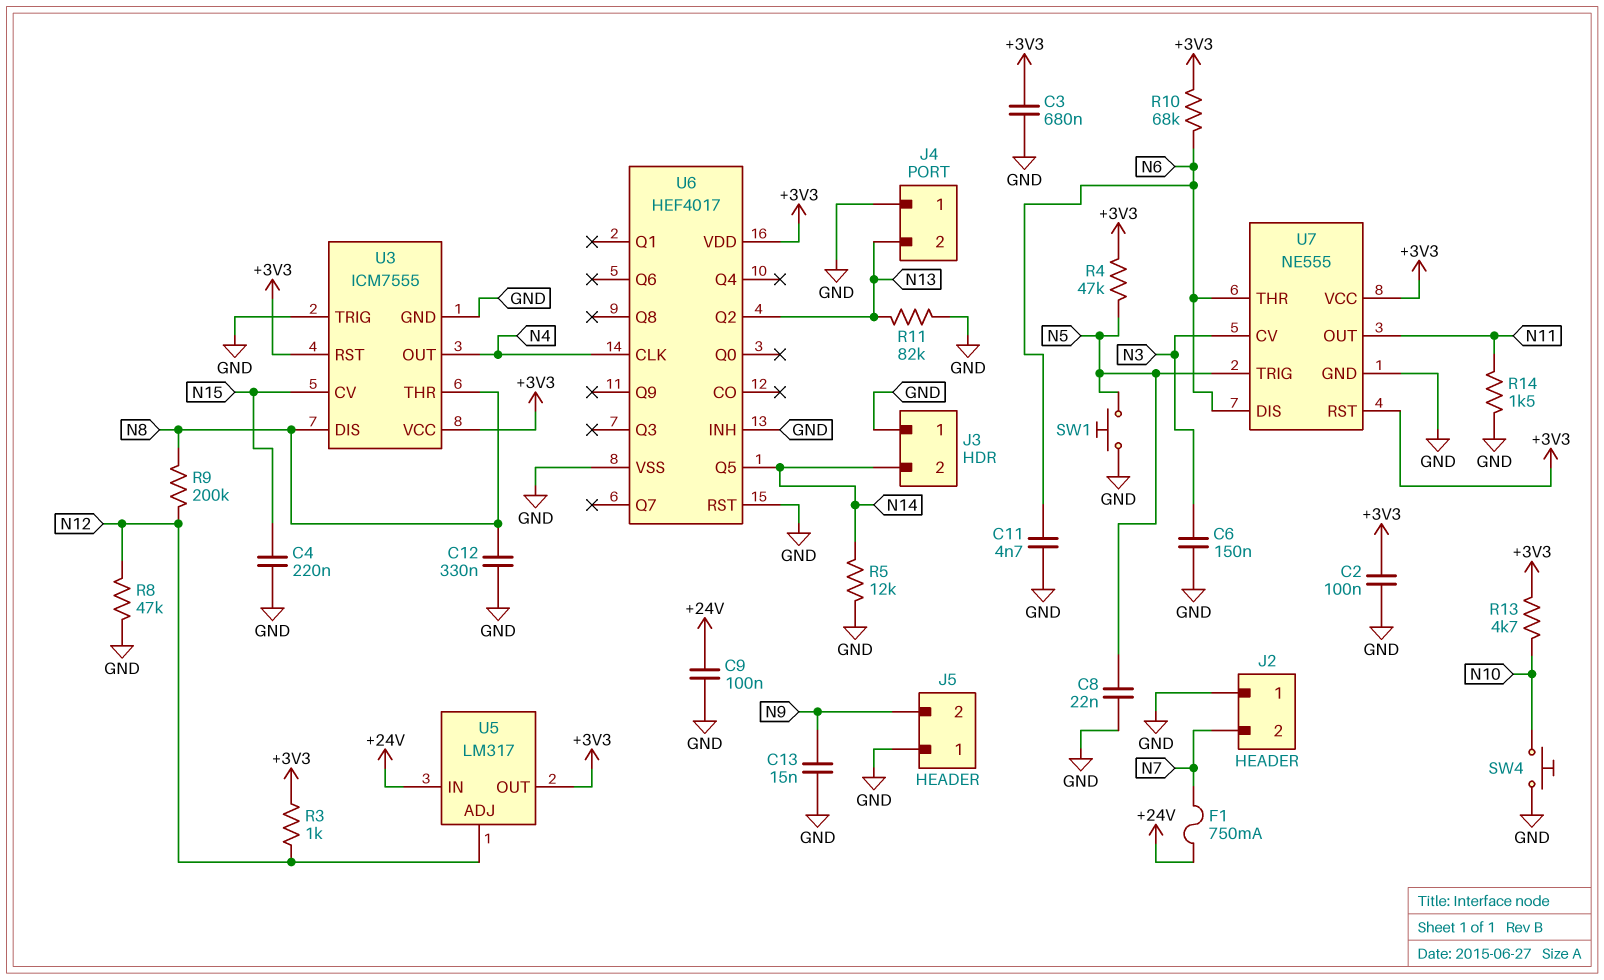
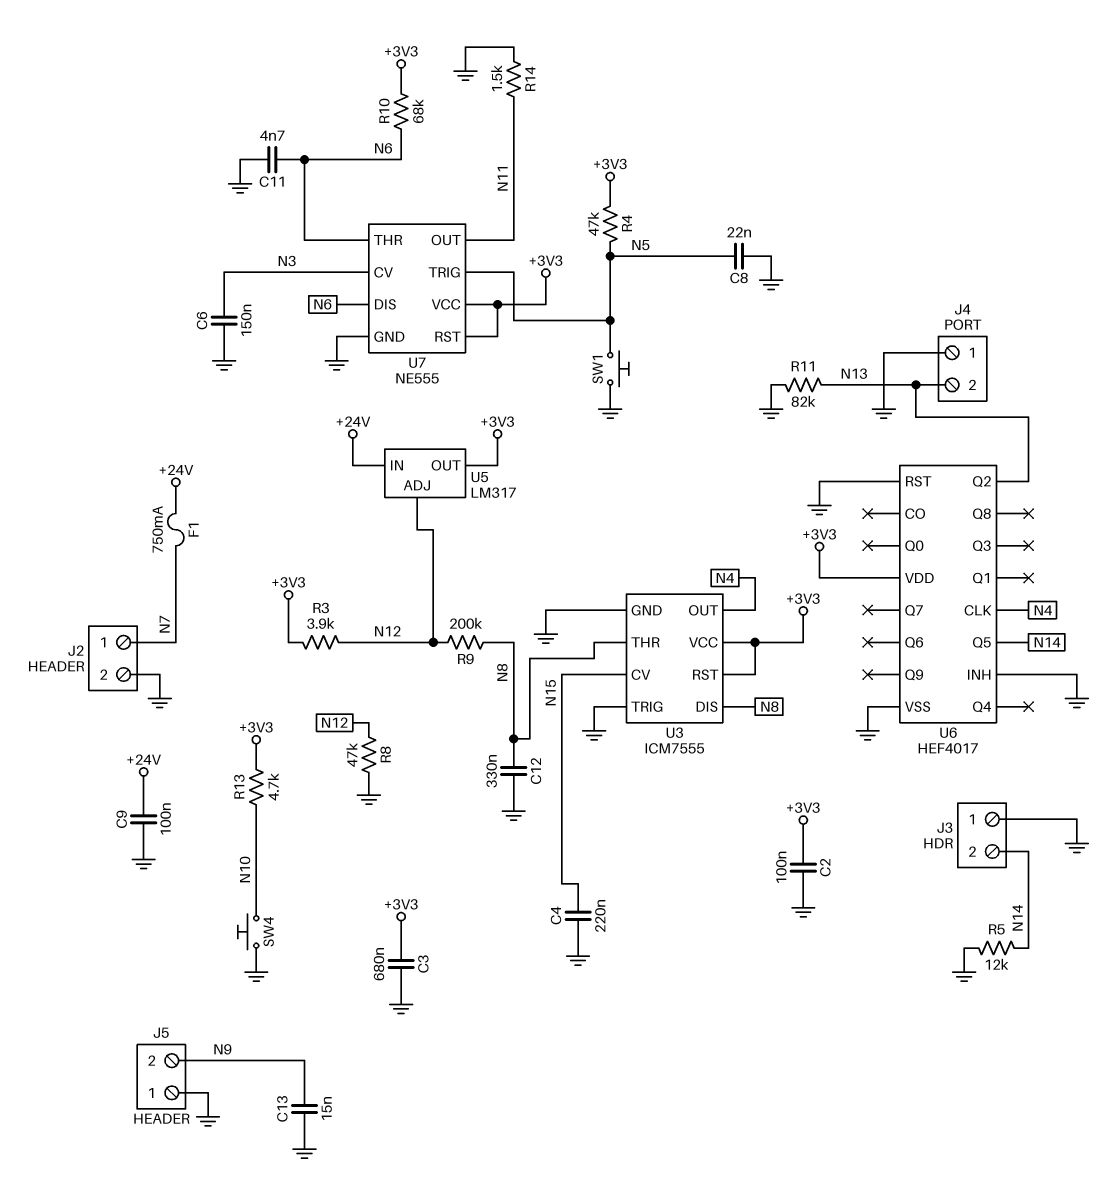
J2 pin 1: GND -> N7
J2 pin 2: N7 -> GND
R3: 1k (+3V3, N12) -> 3.9k (+3V3, N12)

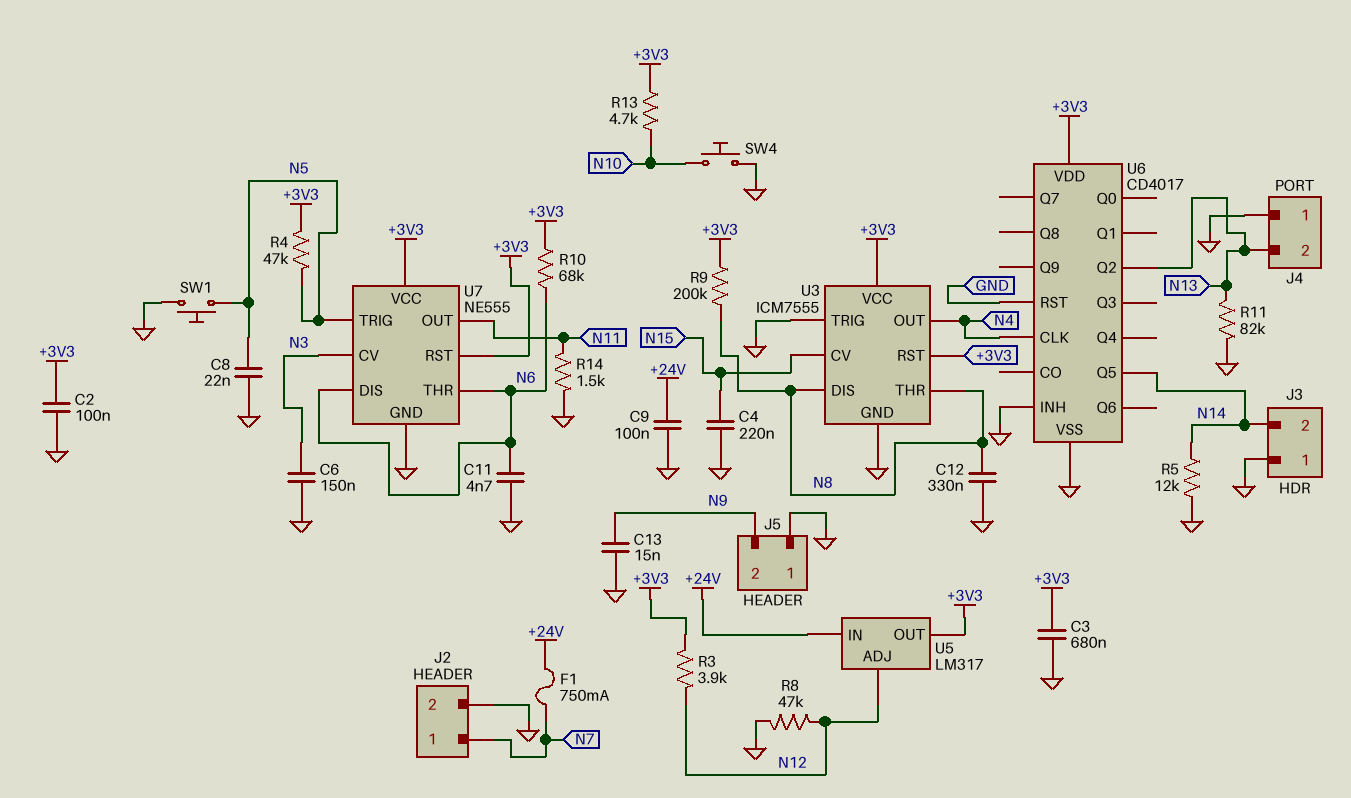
R9: 200k (N8, N12) -> 200k (+3V3, N8)
U6: HEF4017 -> CD4017

